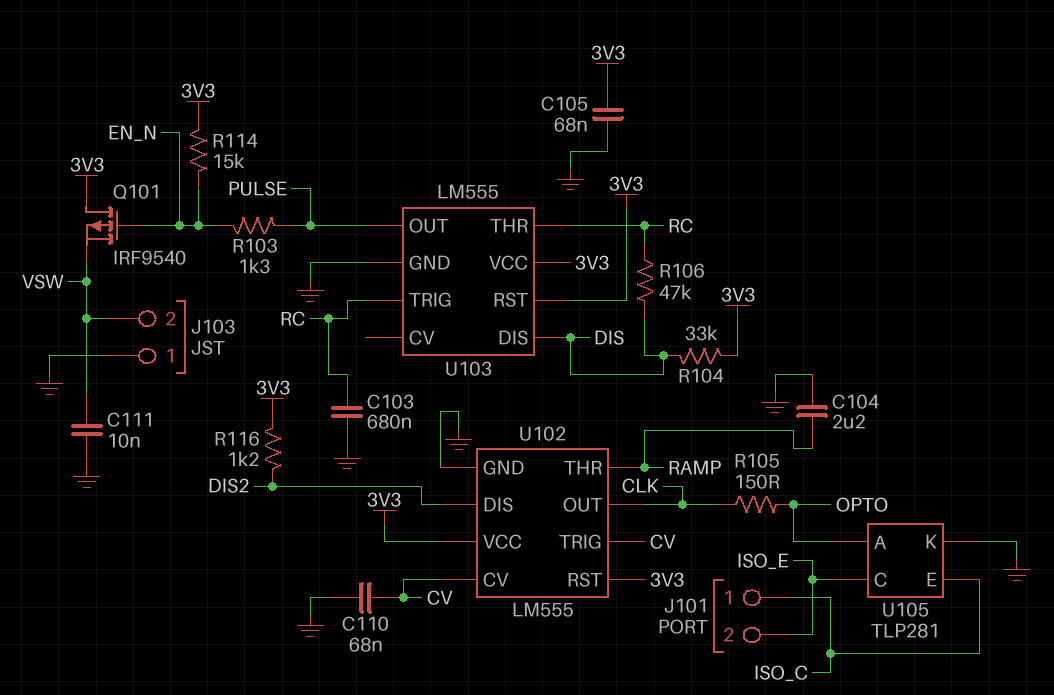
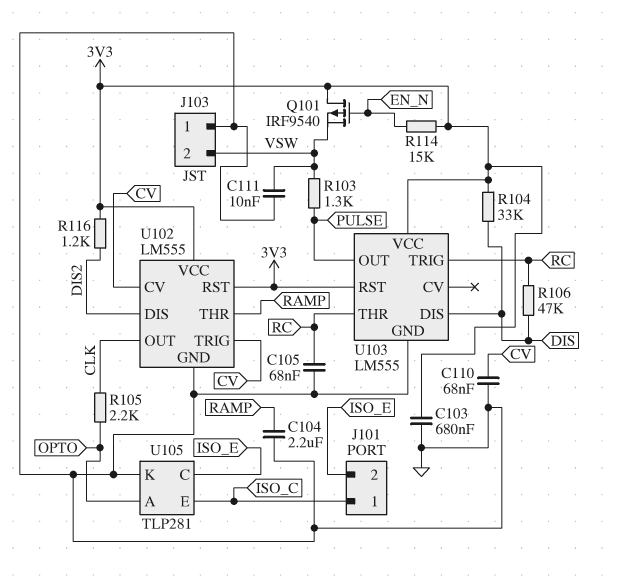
C103: 680nF (GND, RC) -> 680nF (3V3, GND)
C105: 68nF (3V3, GND) -> 68nF (GND, RC)
R103: 1.3k (EN_N, PULSE) -> 1.3k (PULSE, VSW)
R105: 150 (CLK, OPTO) -> 2.2k (CLK, OPTO)

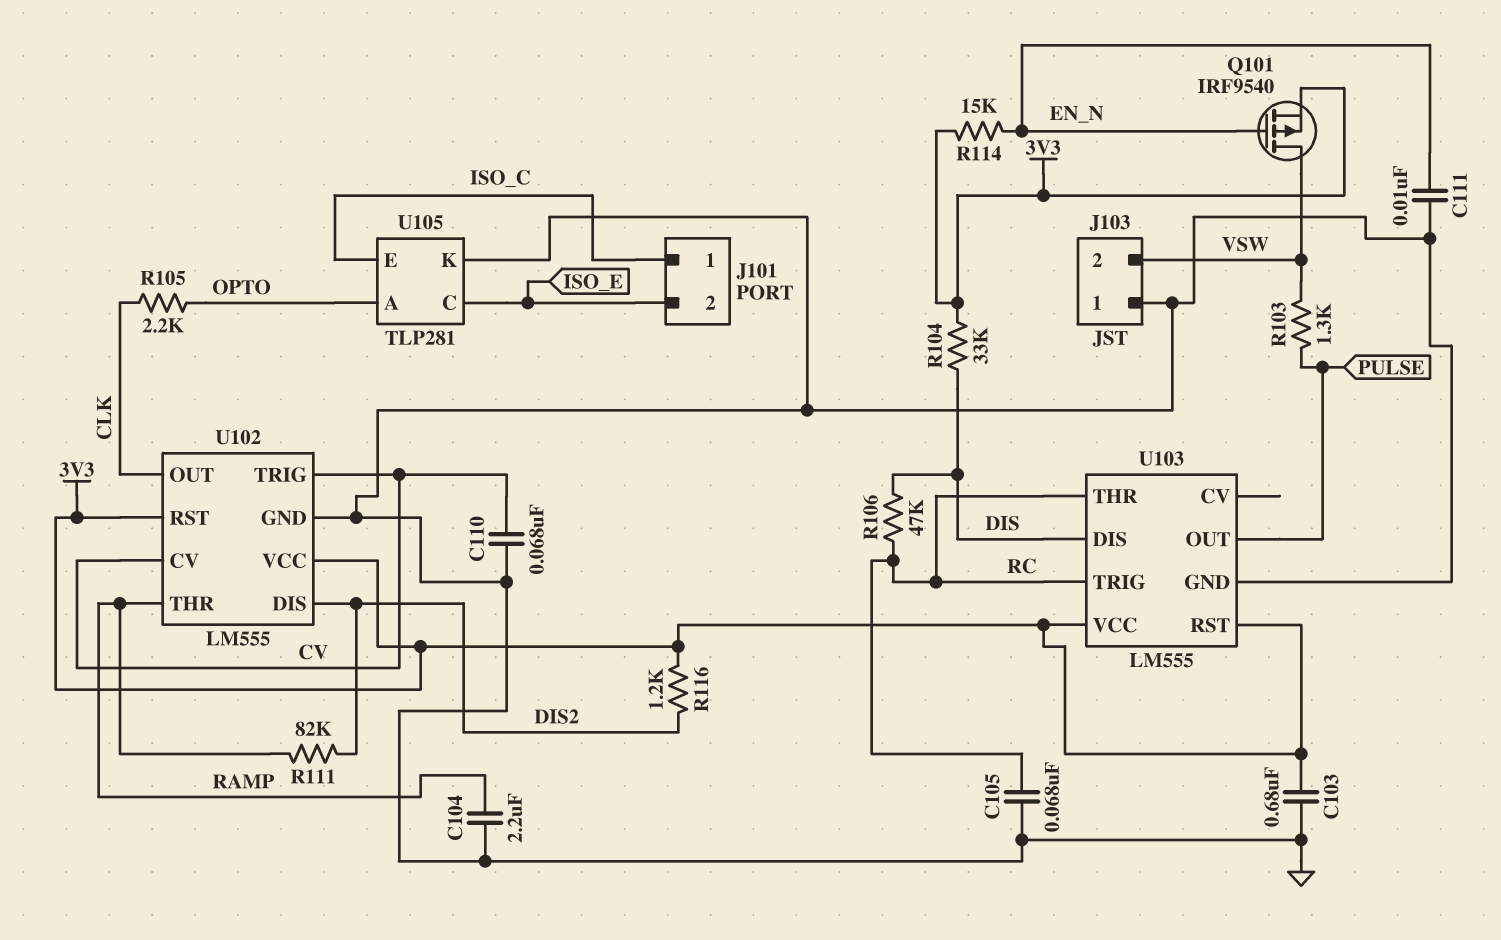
C111: 10nF (GND, VSW) -> 10nF (EN_N, GND)
Q101: PMOS IRF9540 (G EN_N, D 3V3, S VSW) -> PMOS IRF9540 (G EN_N, D VSW, S 3V3)
R111: none -> 82k (DIS2, RAMP)

